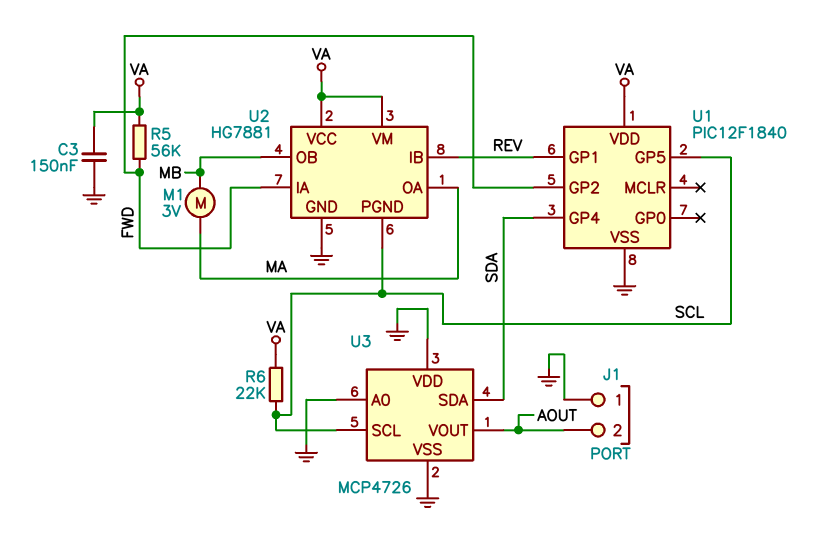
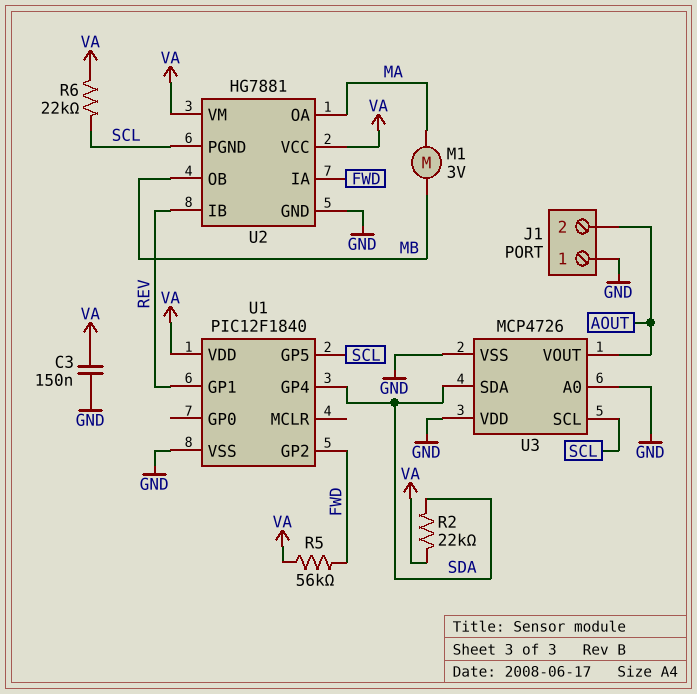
R2: none -> 22k (SDA, VA)

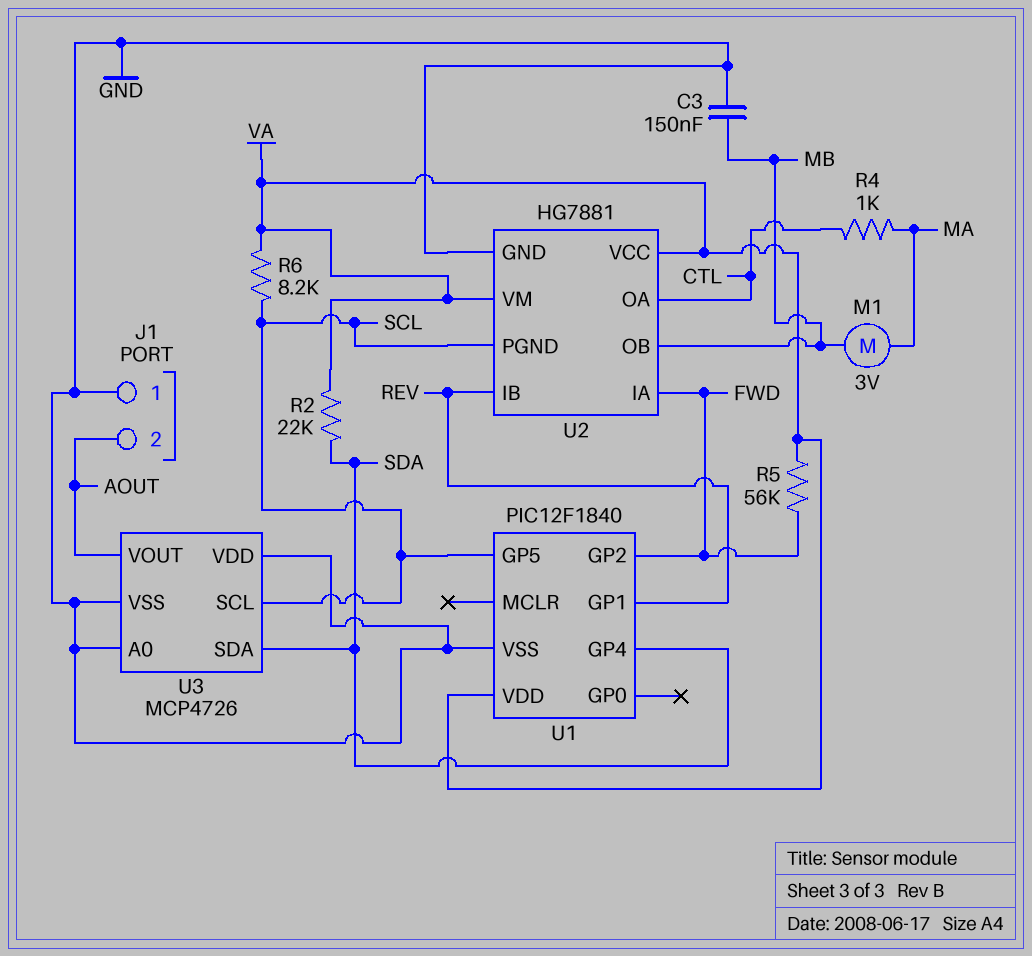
C3: 150nF (GND, VA) -> 150nF (GND, MB)
R4: none -> 1k (CTL, MA)
R6: 22k (SCL, VA) -> 8.2k (SCL, VA)
U2 pin OA: MA -> CTL

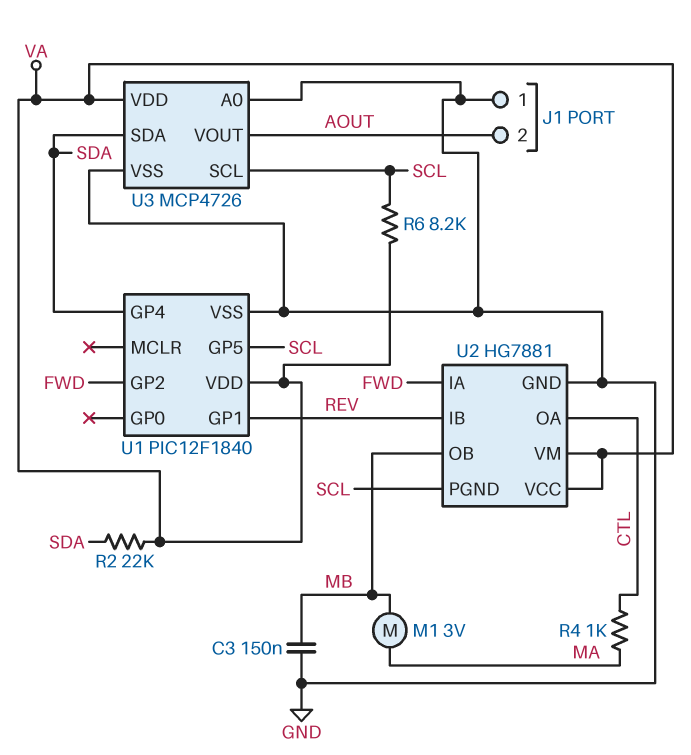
R5: 56k (FWD, VA) -> none
U3 pin VDD: GND -> VA

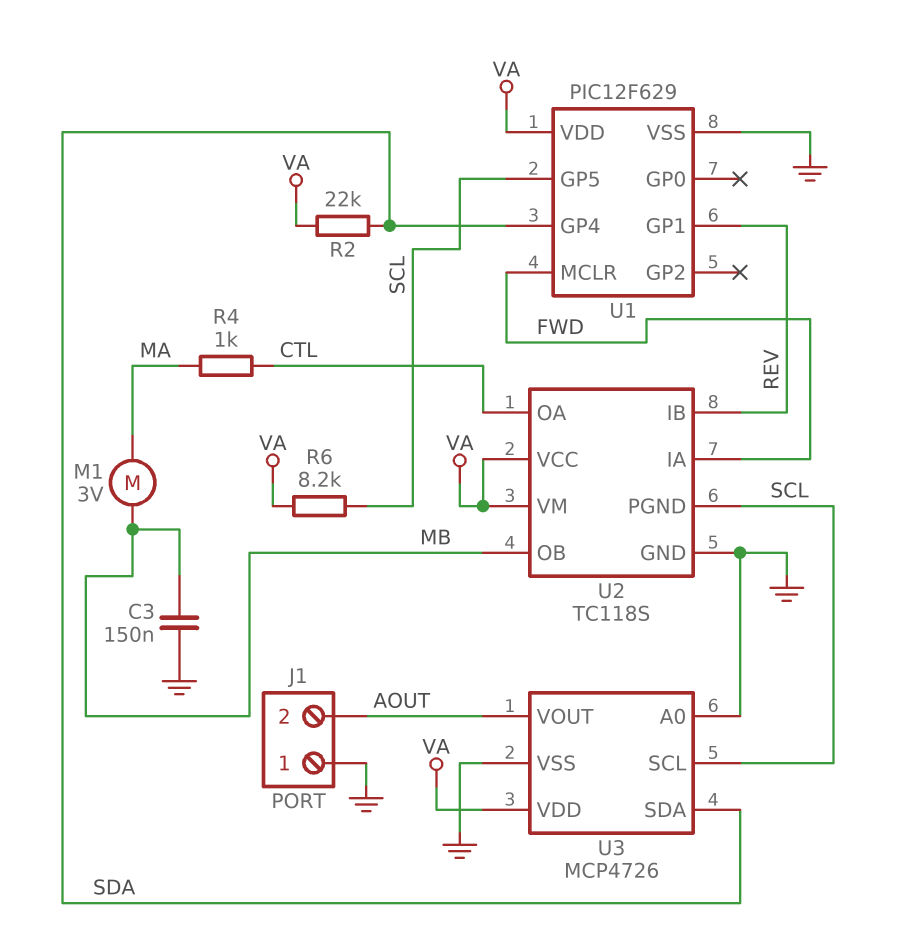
U1: PIC12F1840 -> PIC12F629
U1 pin GP2: FWD -> none
U1 pin MCLR: none -> FWD
U2: HG7881 -> TC118S

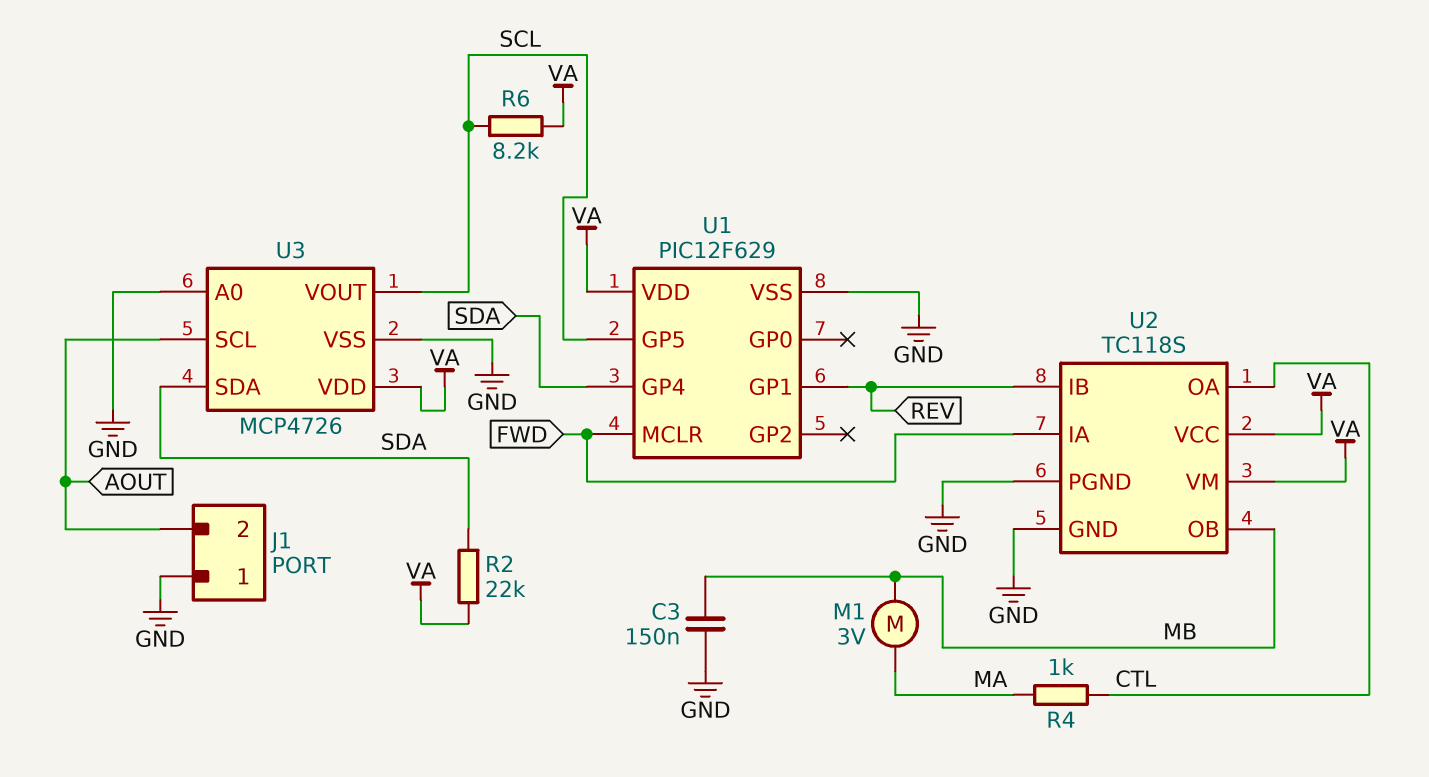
U2 pin PGND: SCL -> GND
U3 pin SCL: SCL -> AOUT
U3 pin VOUT: AOUT -> SCL

